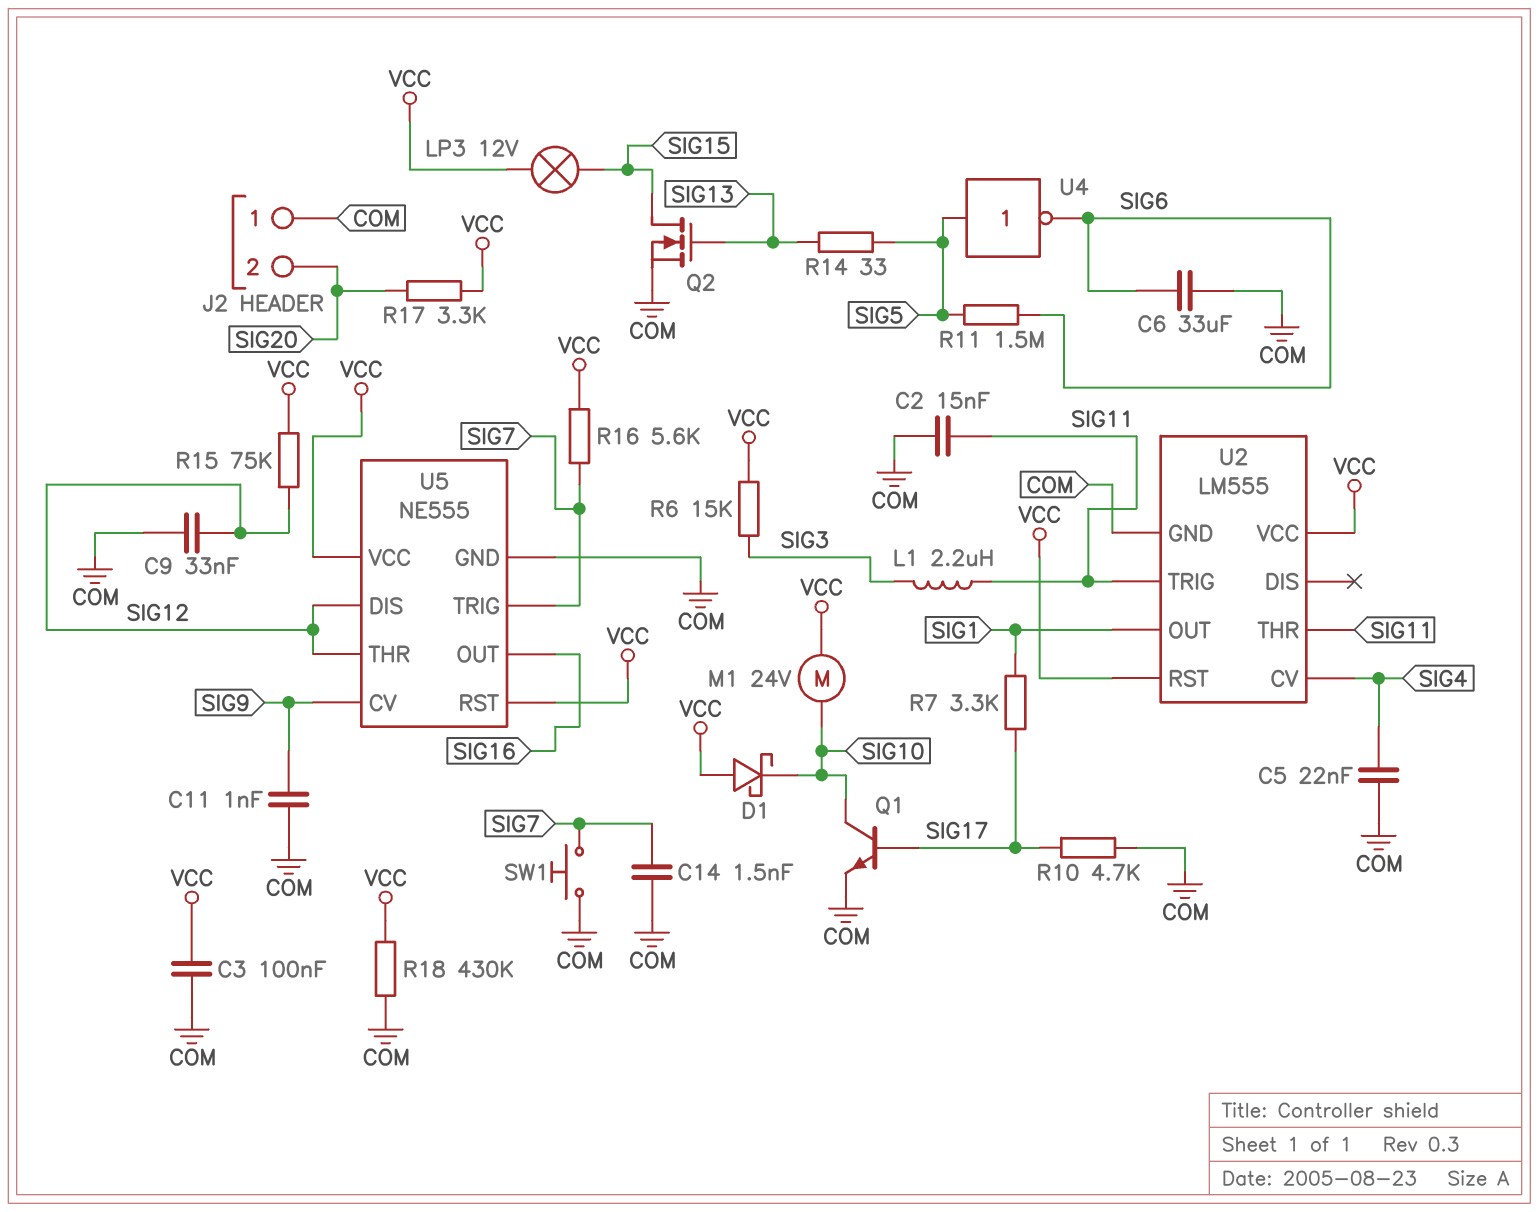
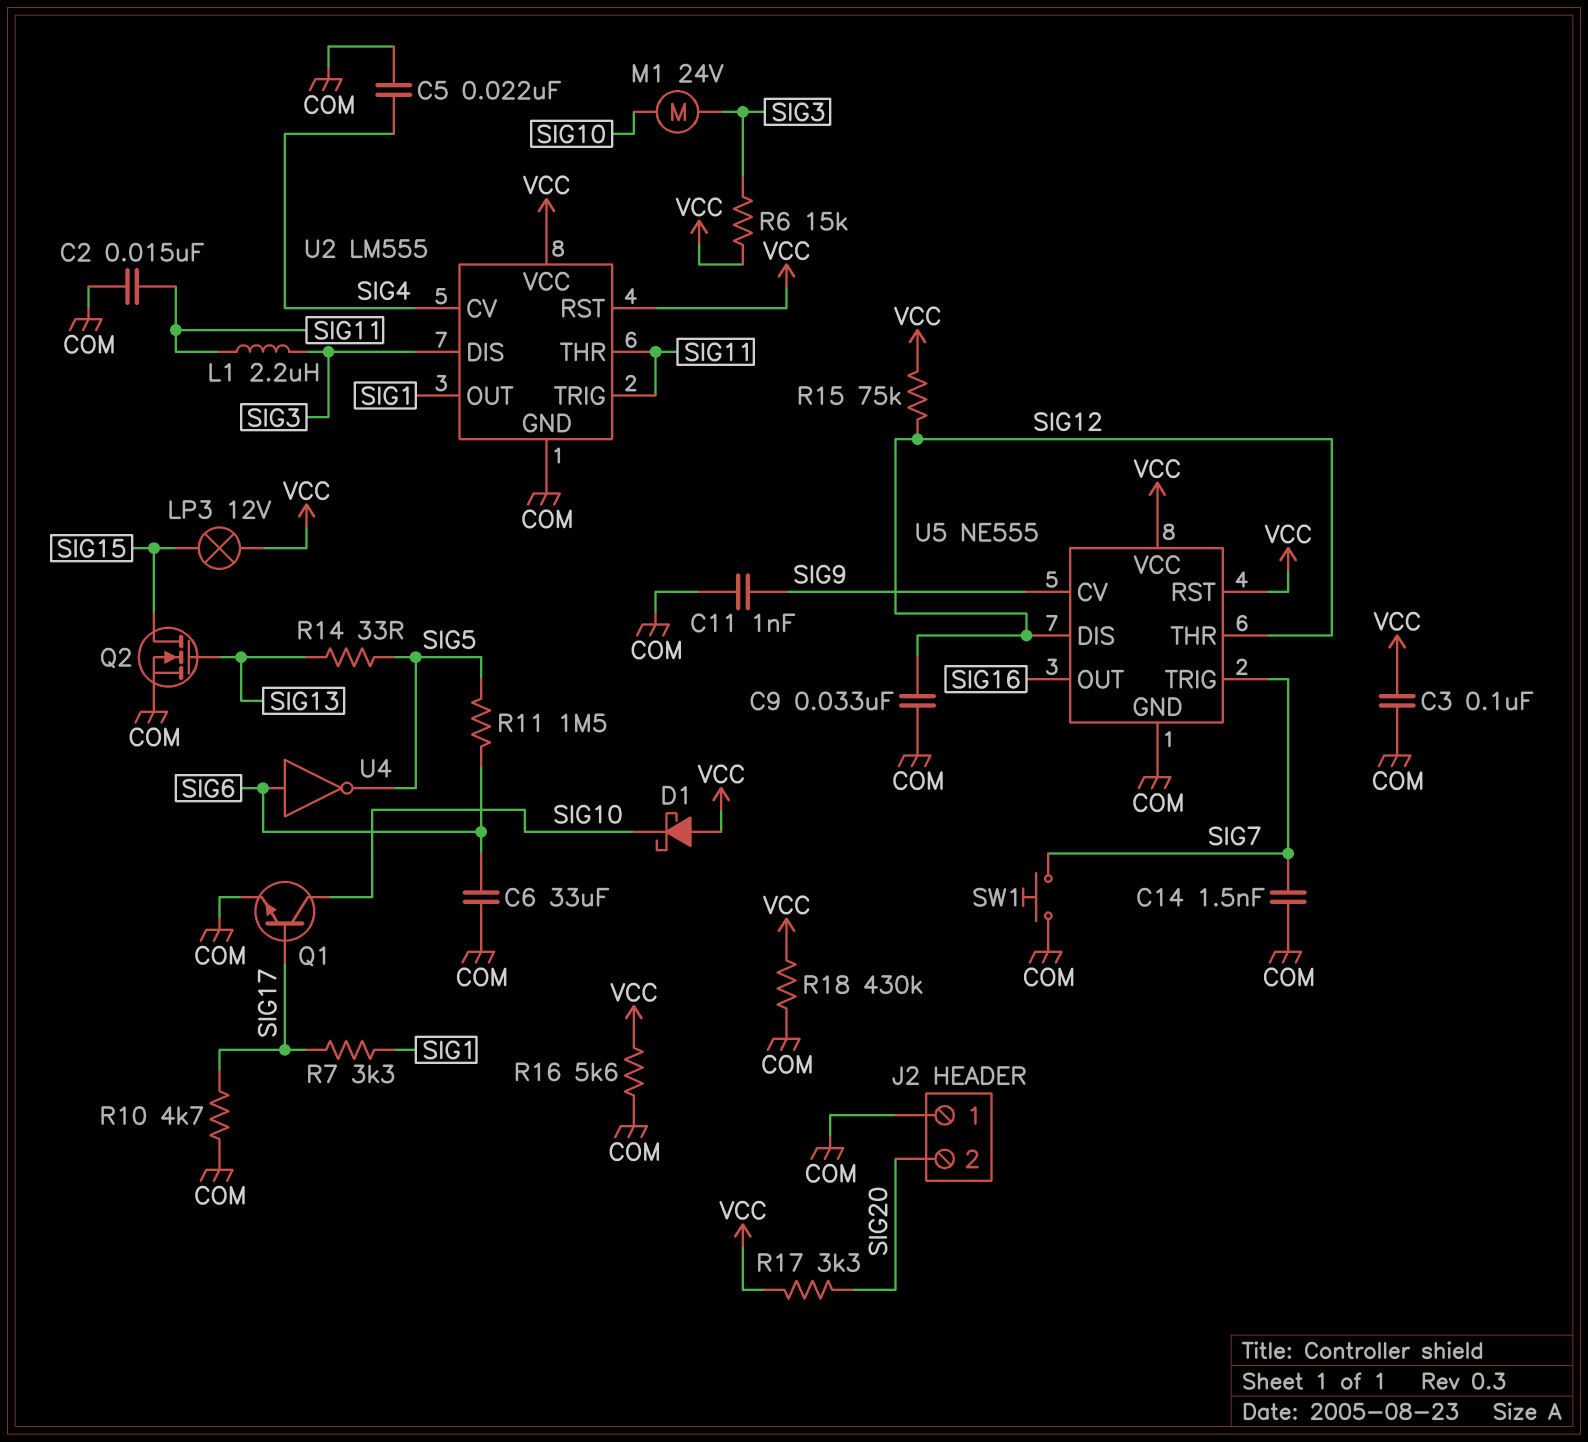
M1: motor 24V (SIG10, VCC) -> motor 24V (SIG3, SIG10)
R16: 5.6k (SIG7, VCC) -> 5.6k (COM, VCC)
U2 pin DIS: none -> SIG3
U4: NOT (in SIG5, out SIG6) -> NOT (in SIG6, out SIG5)

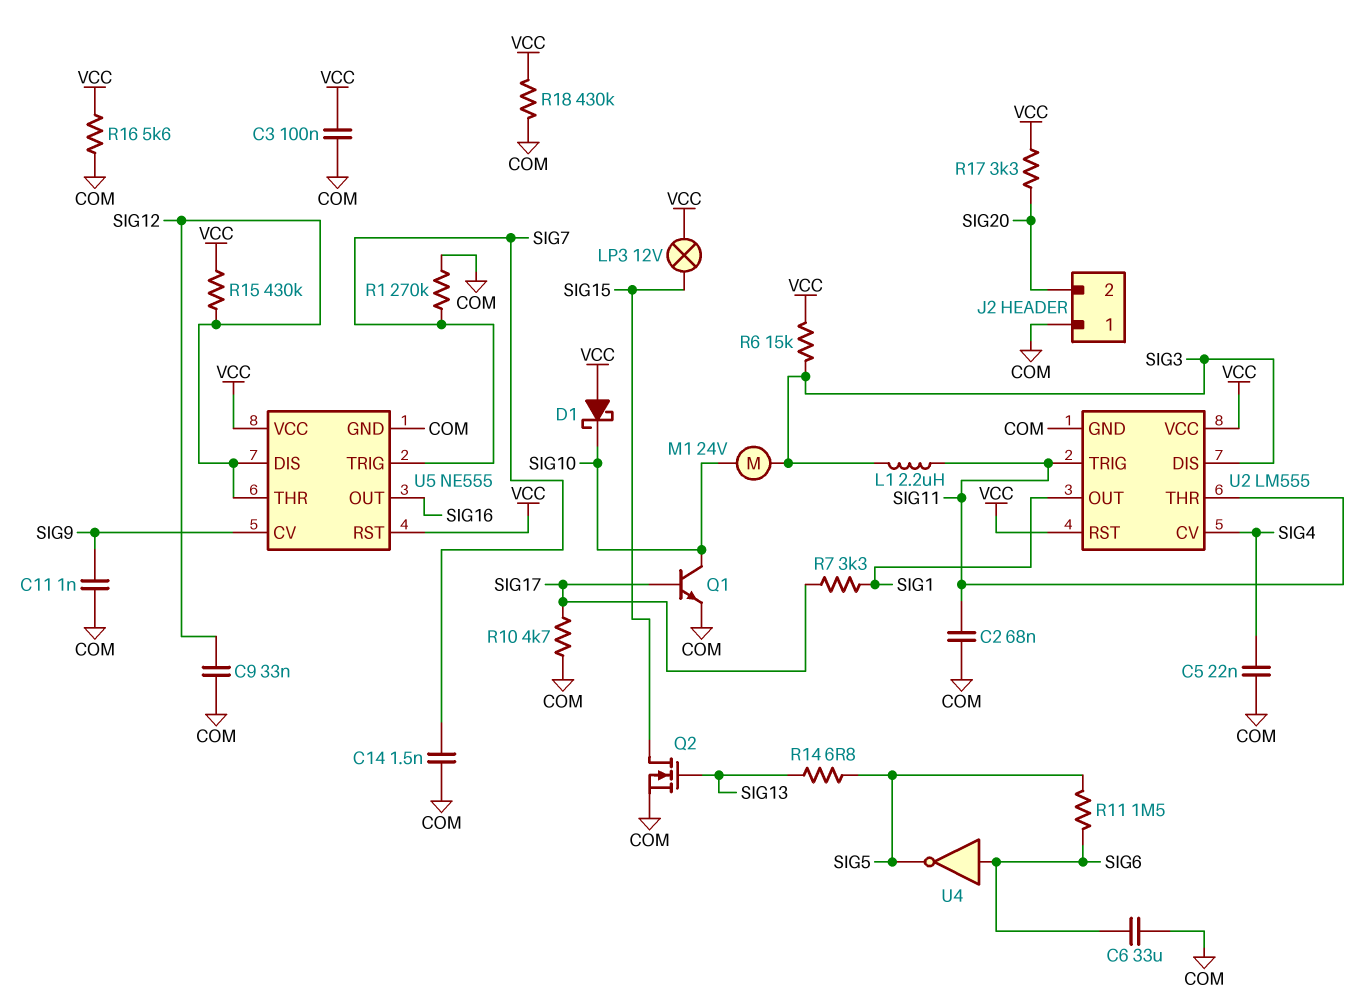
C2: 15nF (COM, SIG11) -> 68nF (COM, SIG11)
R1: none -> 270k (COM, SIG7)
R14: 33 (SIG5, SIG13) -> 6.8 (SIG5, SIG13)
R15: 75k (SIG12, VCC) -> 430k (SIG12, VCC)
SW1: button (COM, SIG7) -> none

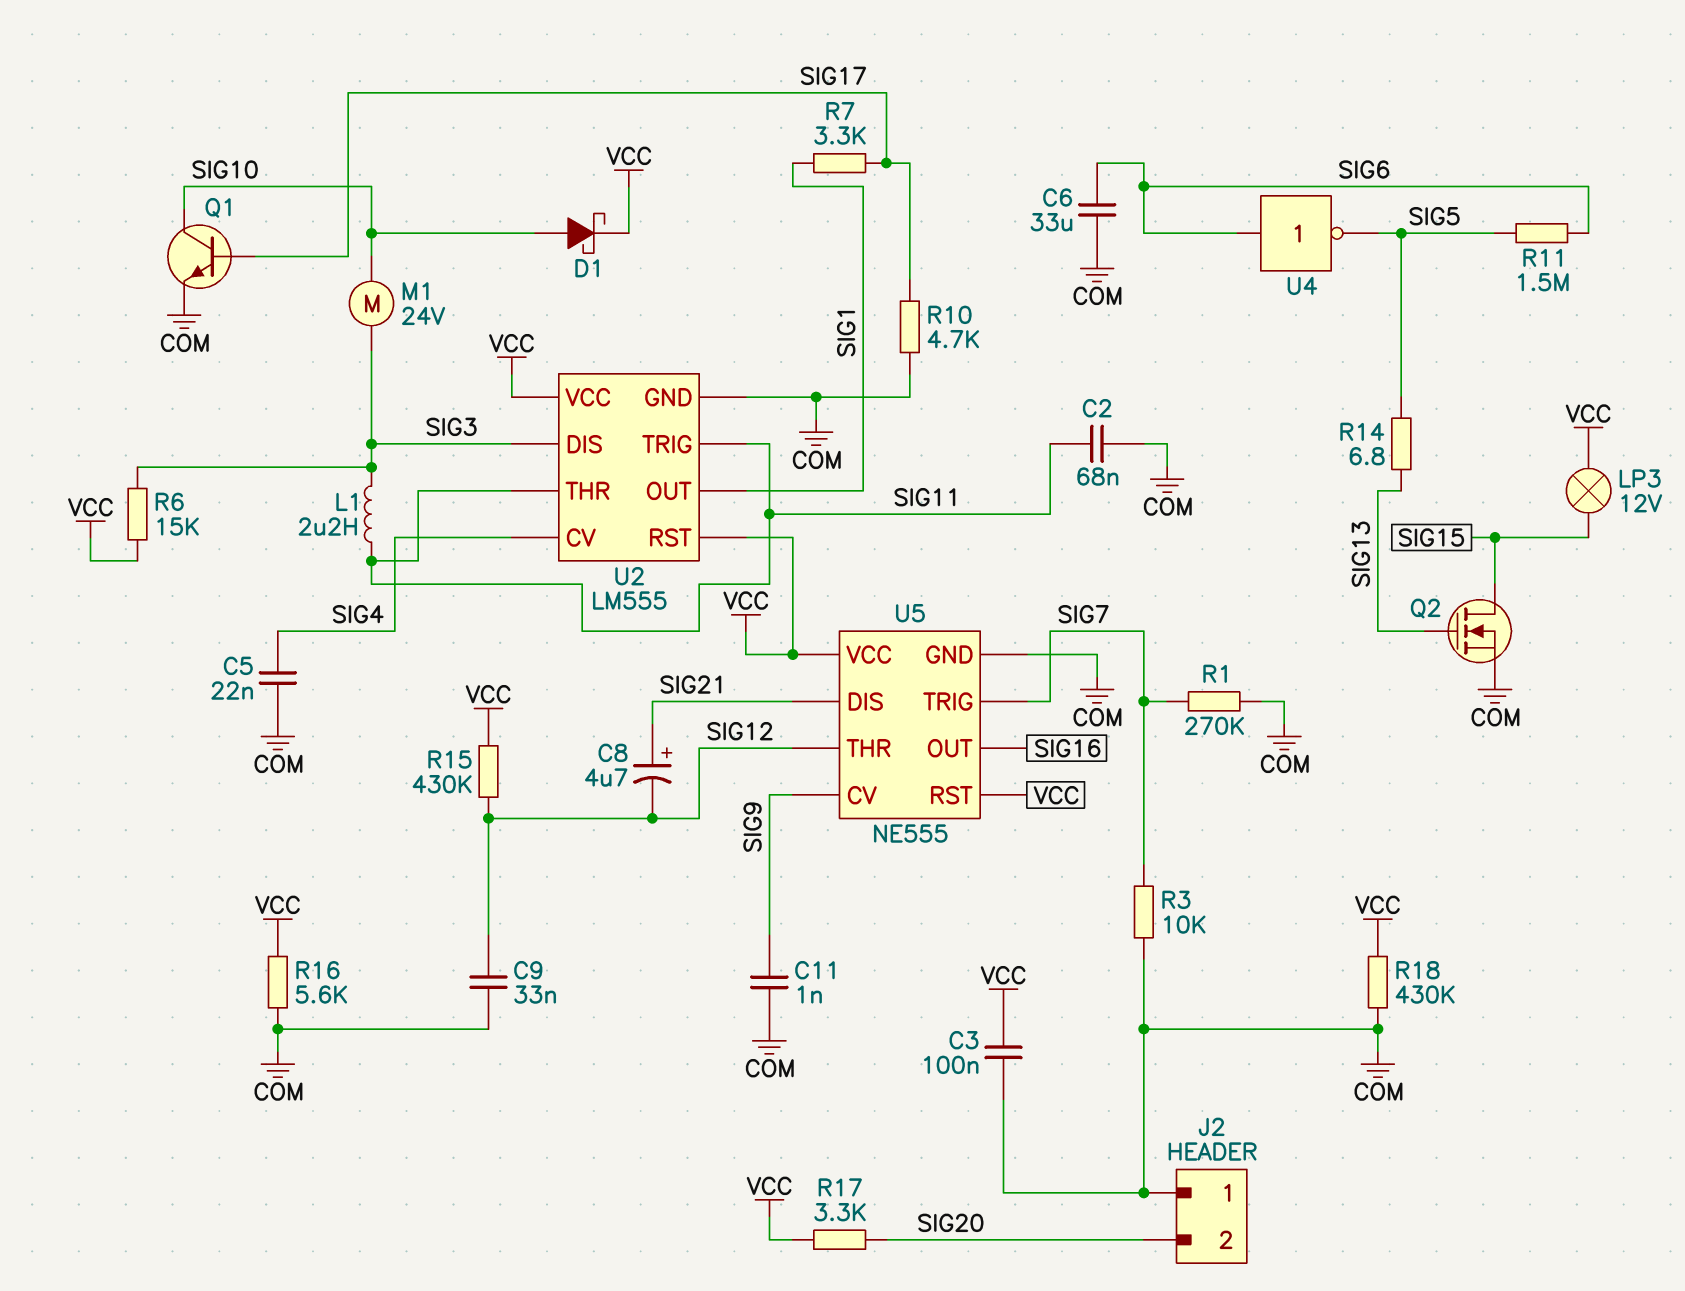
C8: none -> 4.7uF (plus SIG21, minus SIG12)
C14: 1.5nF (COM, SIG7) -> none
D1: schottky (A VCC, K SIG10) -> schottky (A SIG10, K VCC)
R3: none -> 10k (COM, SIG7)
U5 pin DIS: SIG12 -> SIG21

